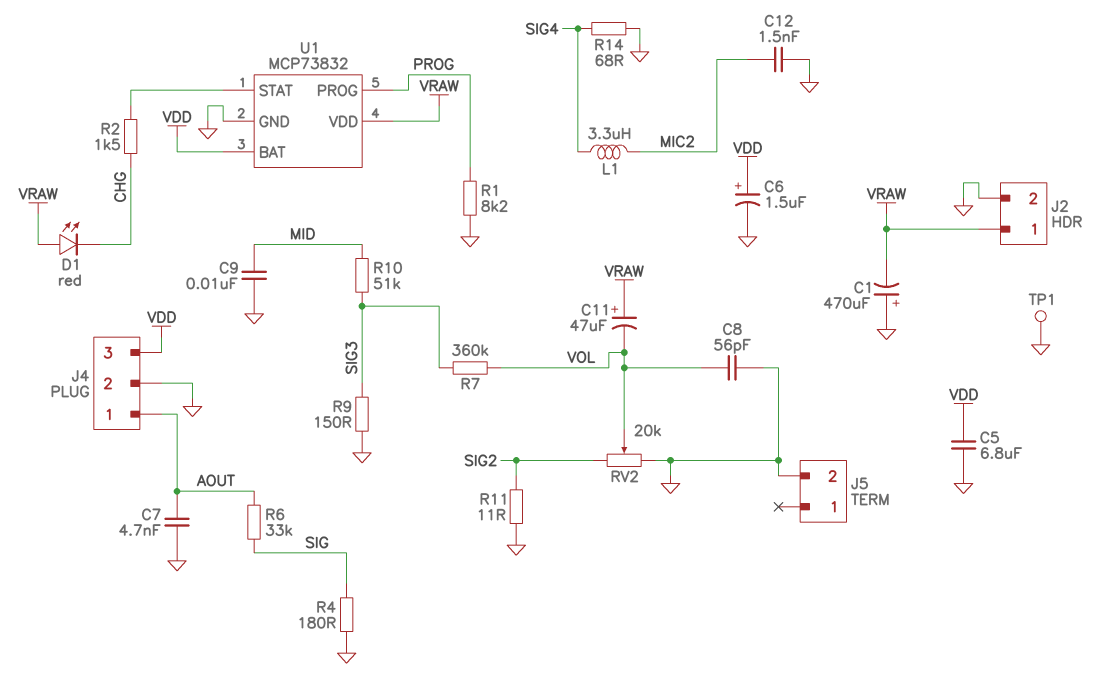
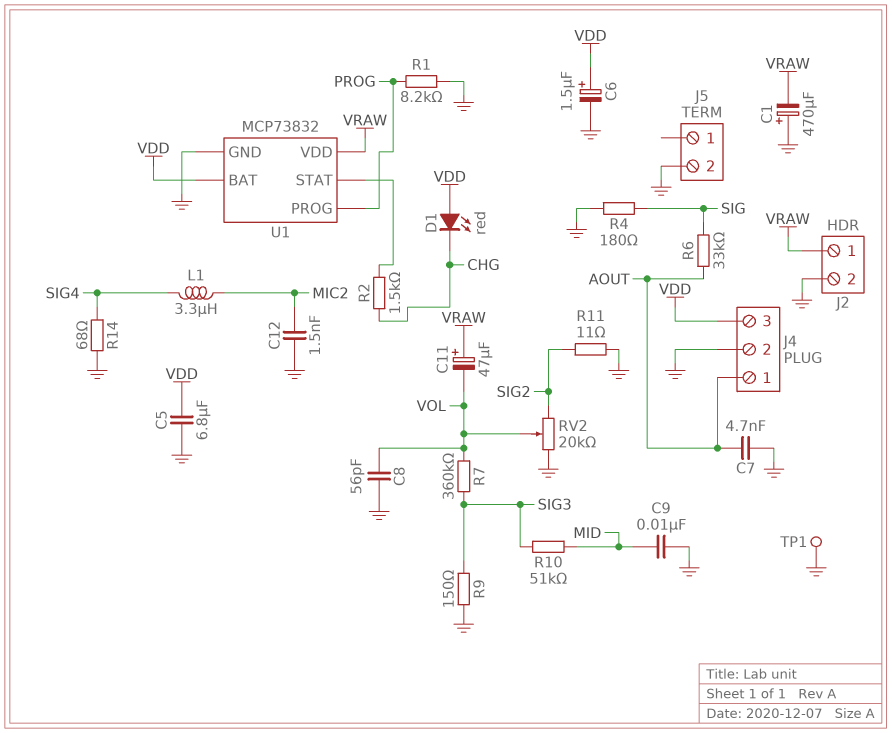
D1: LED red (A VRAW, K CHG) -> LED red (A VDD, K CHG)

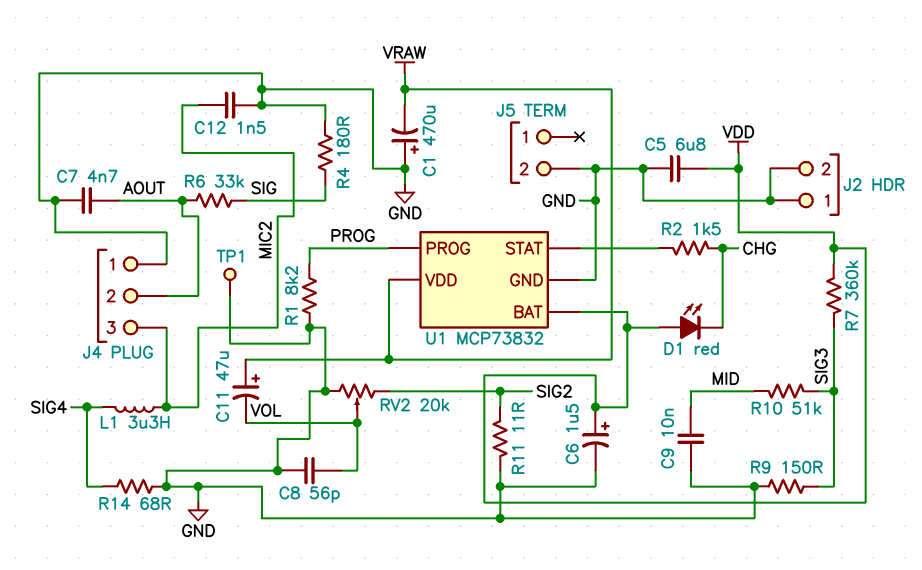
J2 pin 1: VRAW -> GND
J4 pin 1: AOUT -> GND
J4 pin 2: GND -> AOUT
J4 pin 3: VDD -> MIC2
R7: 360k (SIG3, VOL) -> 360k (SIG3, VDD)

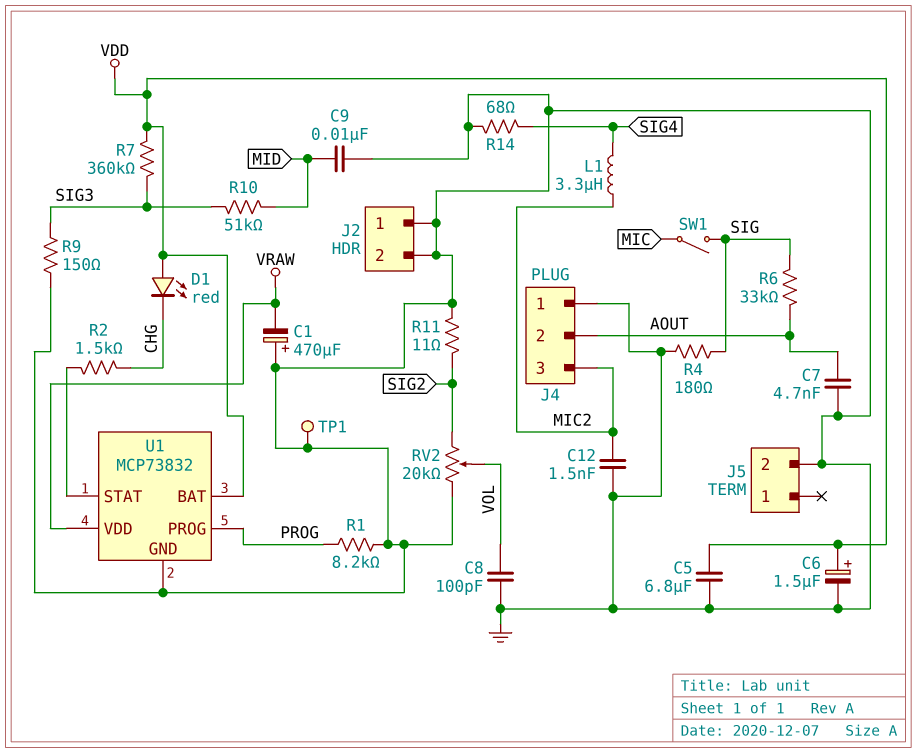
C8: 56pF (GND, VOL) -> 100pF (GND, VOL)
C11: 47uF (plus VRAW, minus VOL) -> none
SW1: none -> switch (MIC, SIG)

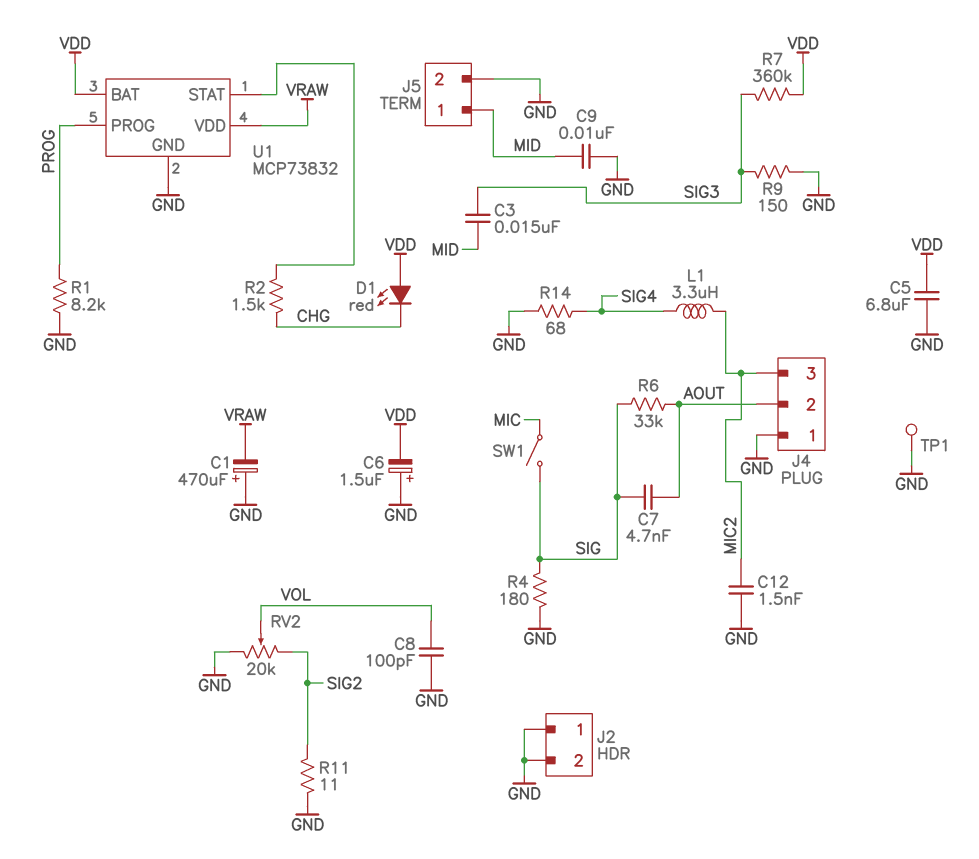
C3: none -> 15nF (MID, SIG3)
C6: 1.5uF (plus VDD, minus GND) -> 1.5uF (plus GND, minus VDD)
C7: 4.7nF (AOUT, GND) -> 4.7nF (AOUT, SIG)
J5 pin 1: none -> MID
R10: 51k (MID, SIG3) -> none

